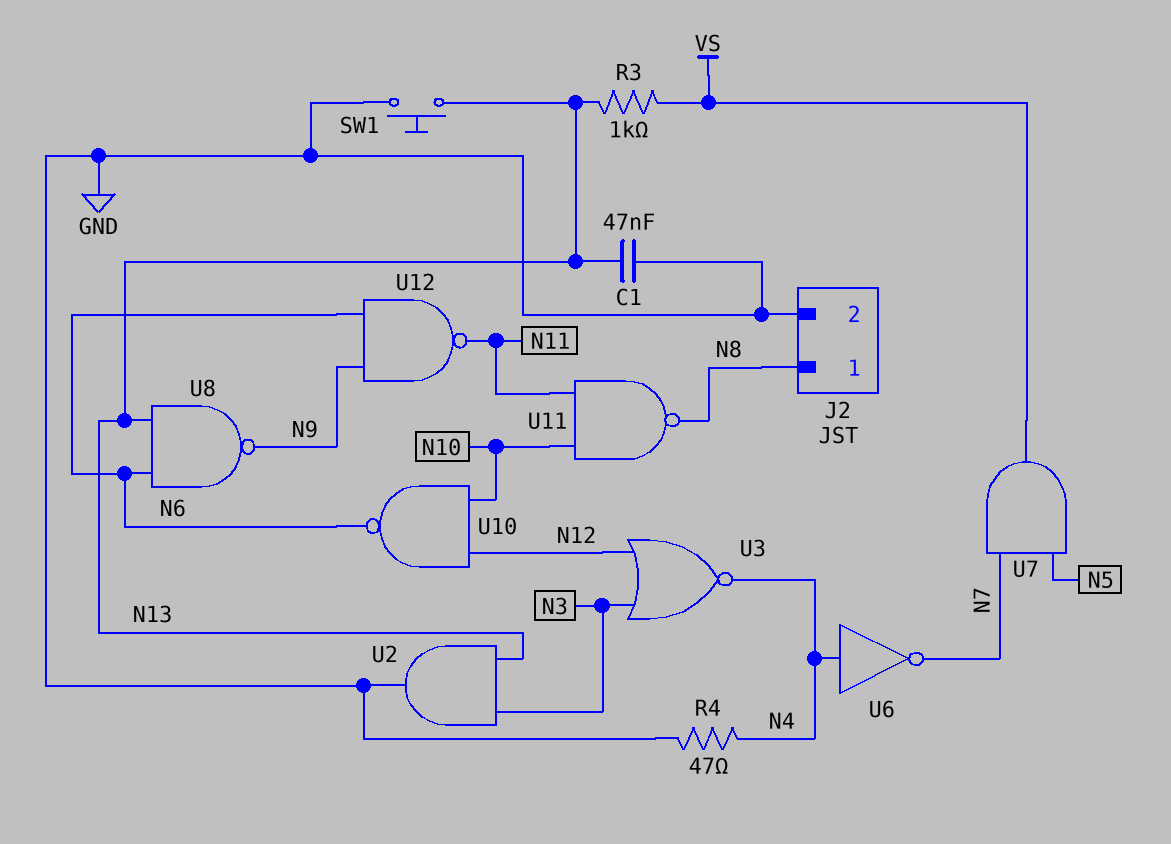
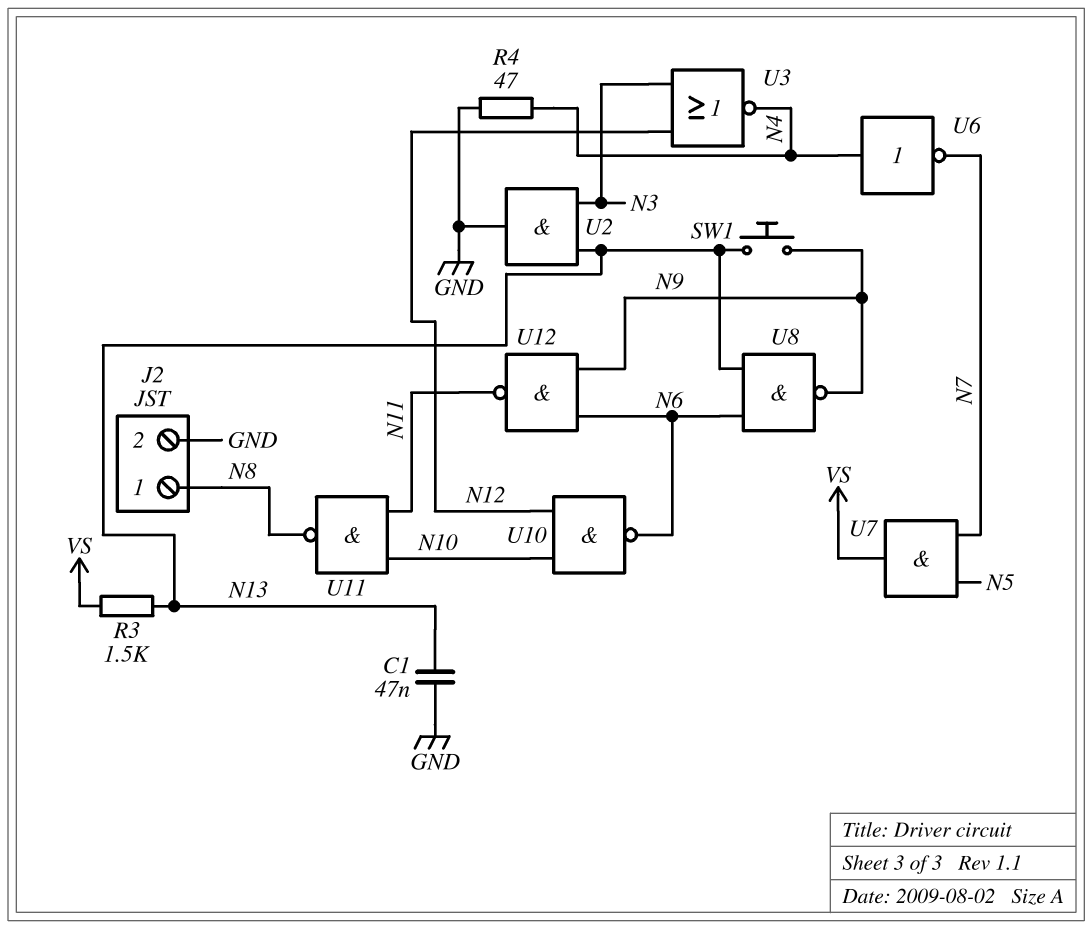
R3: 1k (N13, VS) -> 1.5k (N13, VS)
SW1: button (GND, N13) -> button (N9, N13)

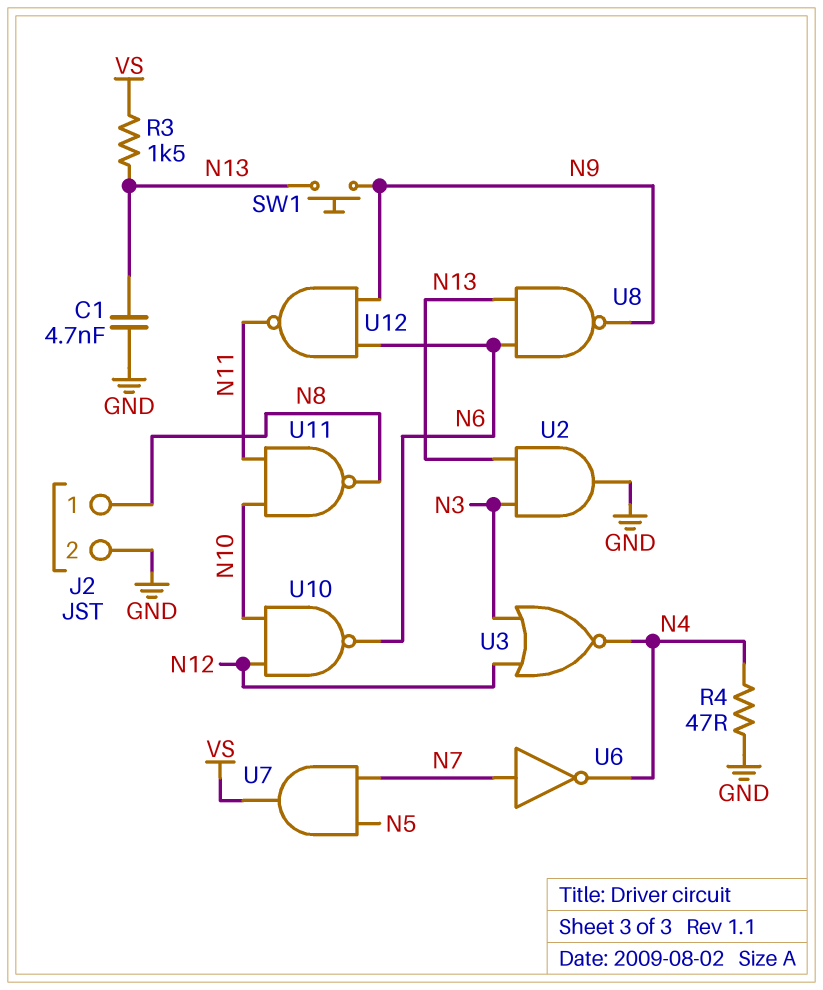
C1: 47nF (GND, N13) -> 4.7nF (GND, N13)
U6: NOT (in N4, out N7) -> NOT (in N7, out N4)

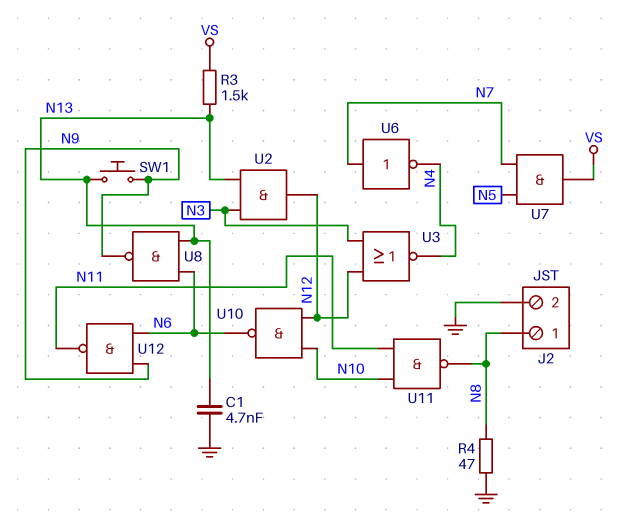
R4: 47 (GND, N4) -> 47 (GND, N8)
U2: AND (in N3, in N13, out GND) -> AND (in N3, in N13, out N12)

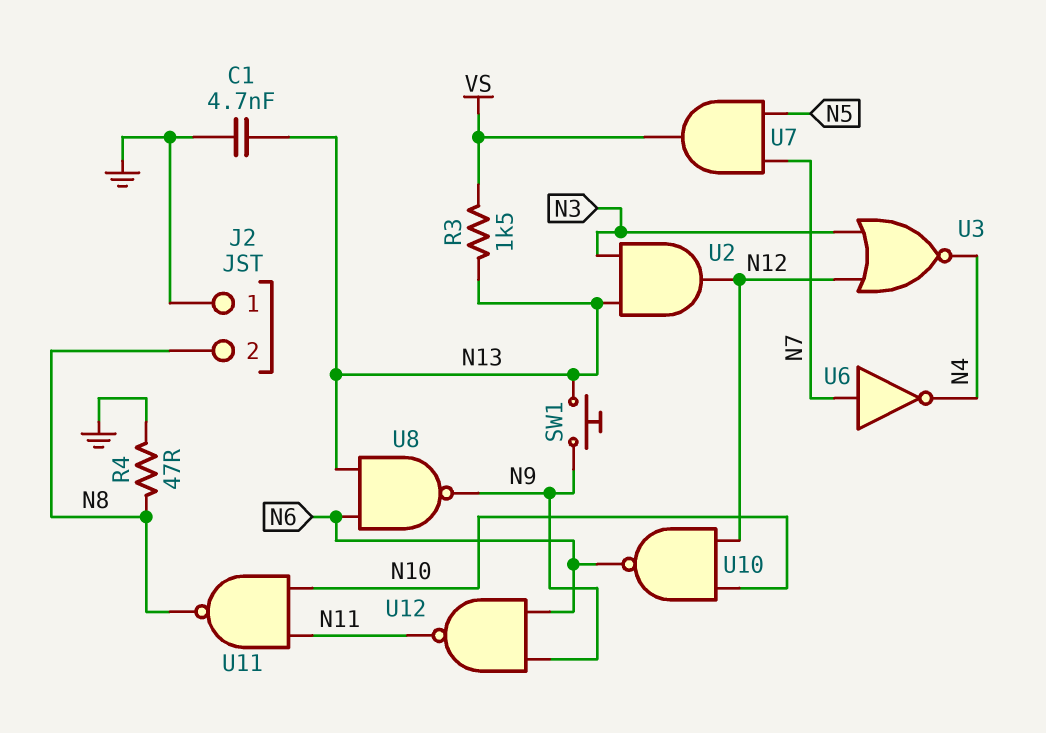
J2 pin 1: N8 -> GND
J2 pin 2: GND -> N8

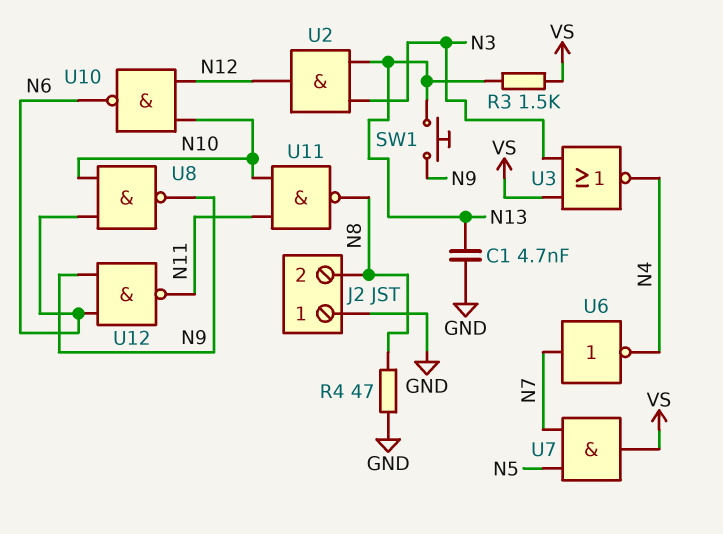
U3: NOR (in N3, in N12, out N4) -> NOR (in N3, in VS, out N4)
U8: NAND (in N6, in N13, out N9) -> NAND (in N6, in N10, out N9)

